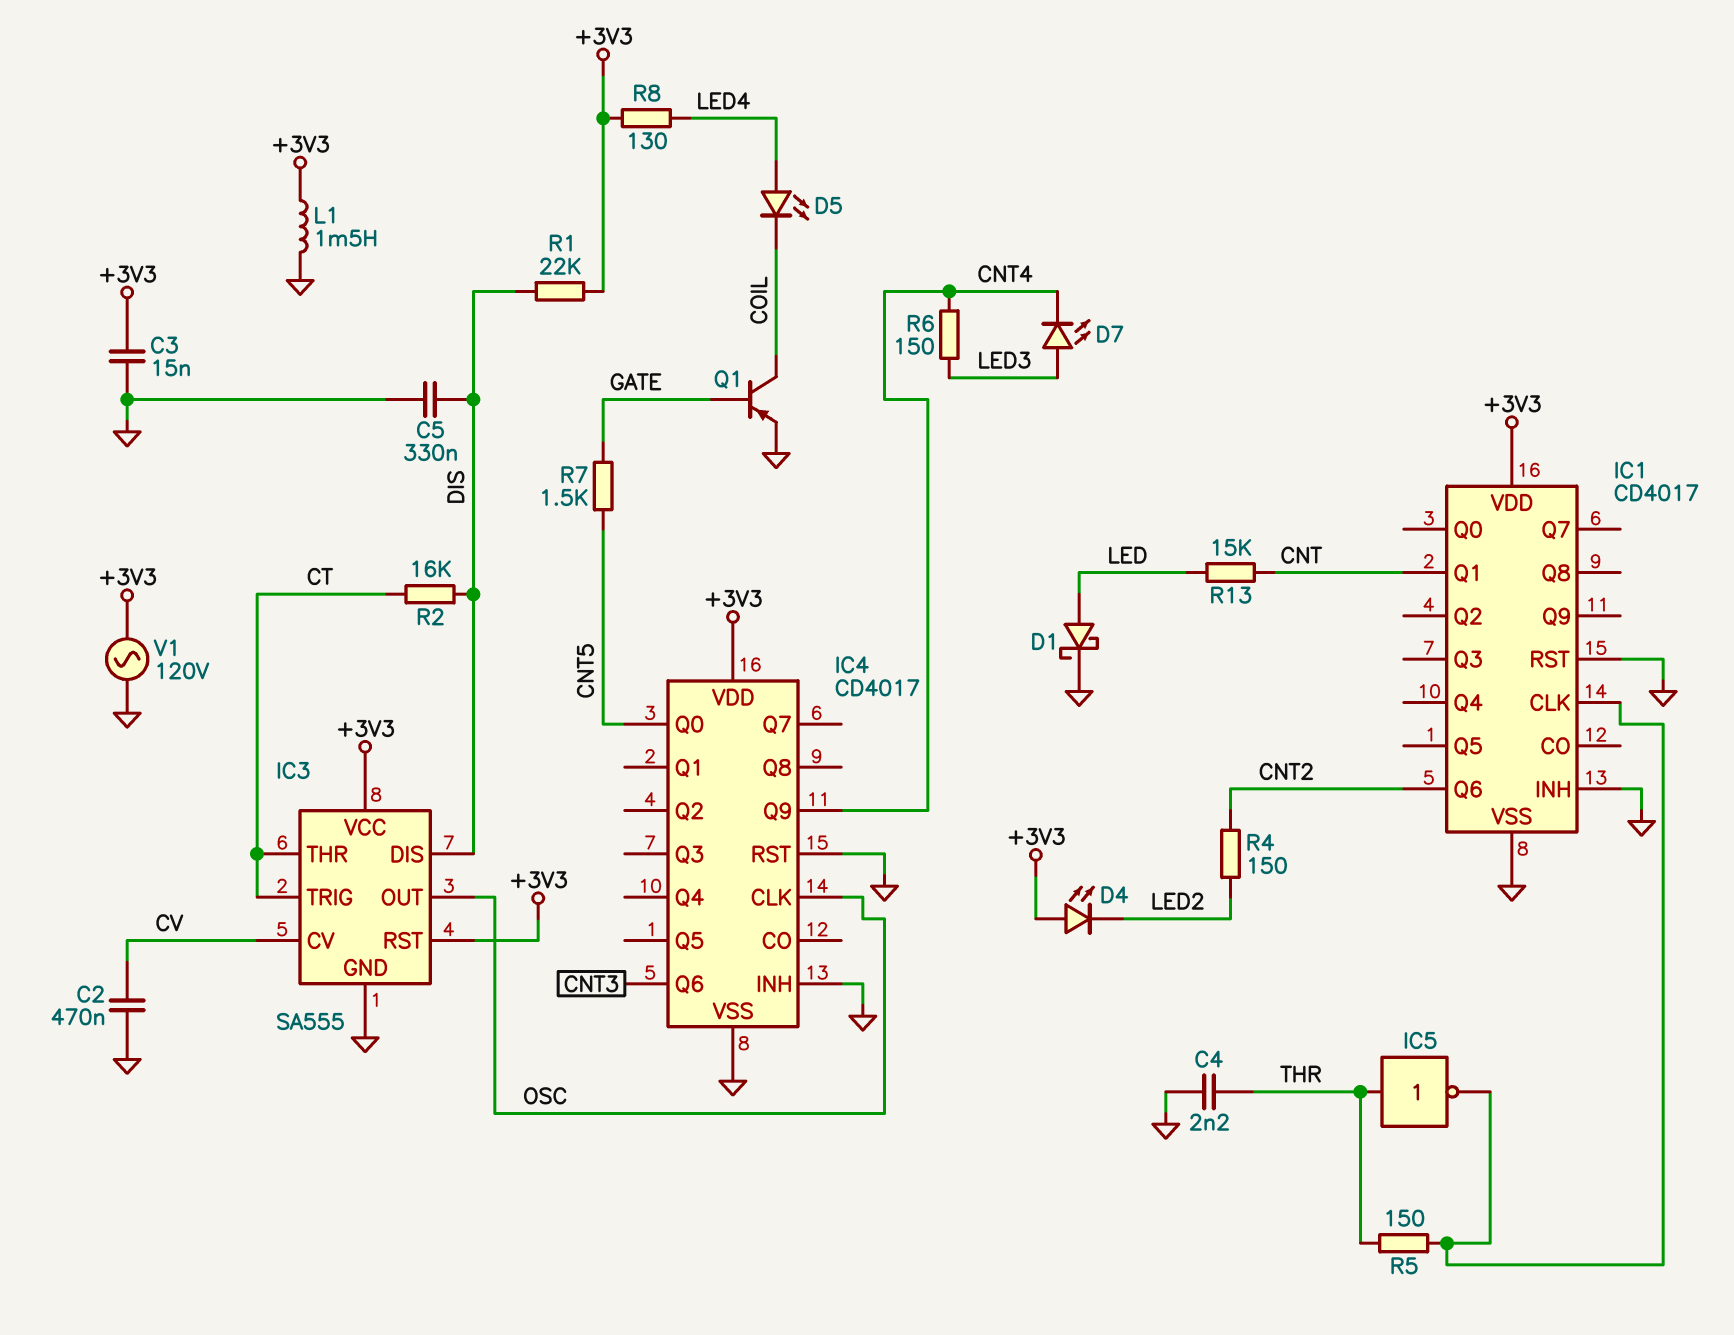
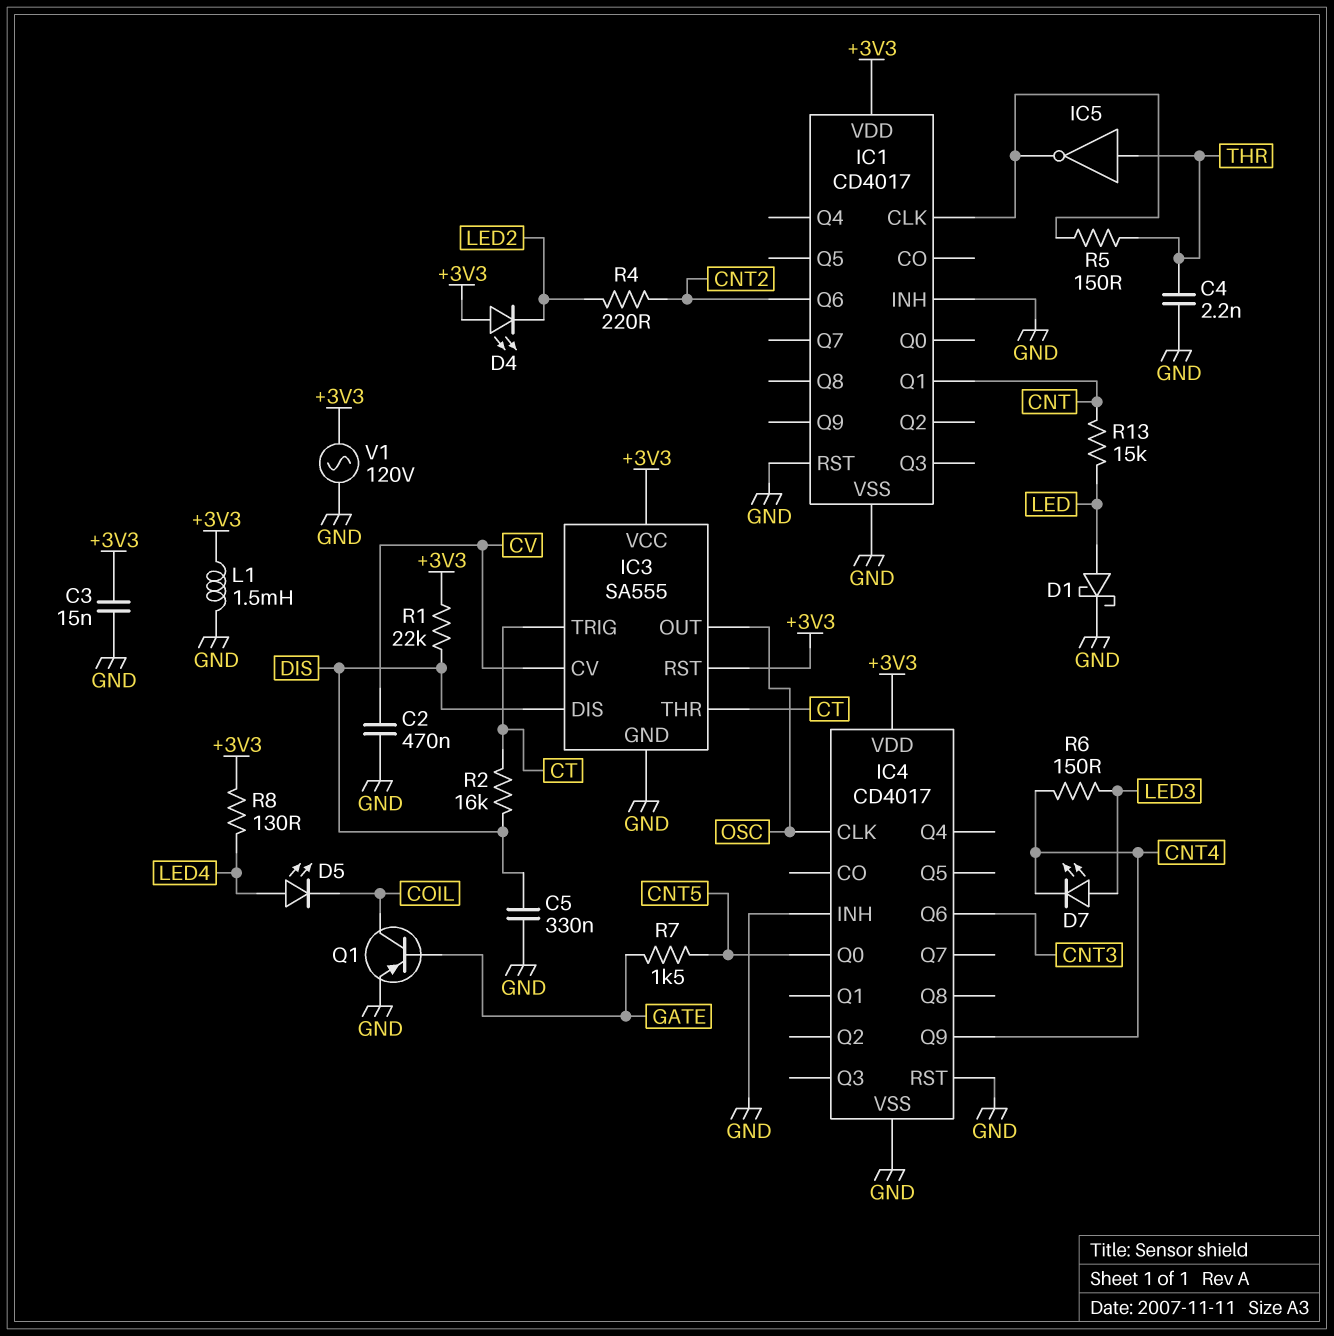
R4: 150 (CNT2, LED2) -> 220 (CNT2, LED2)

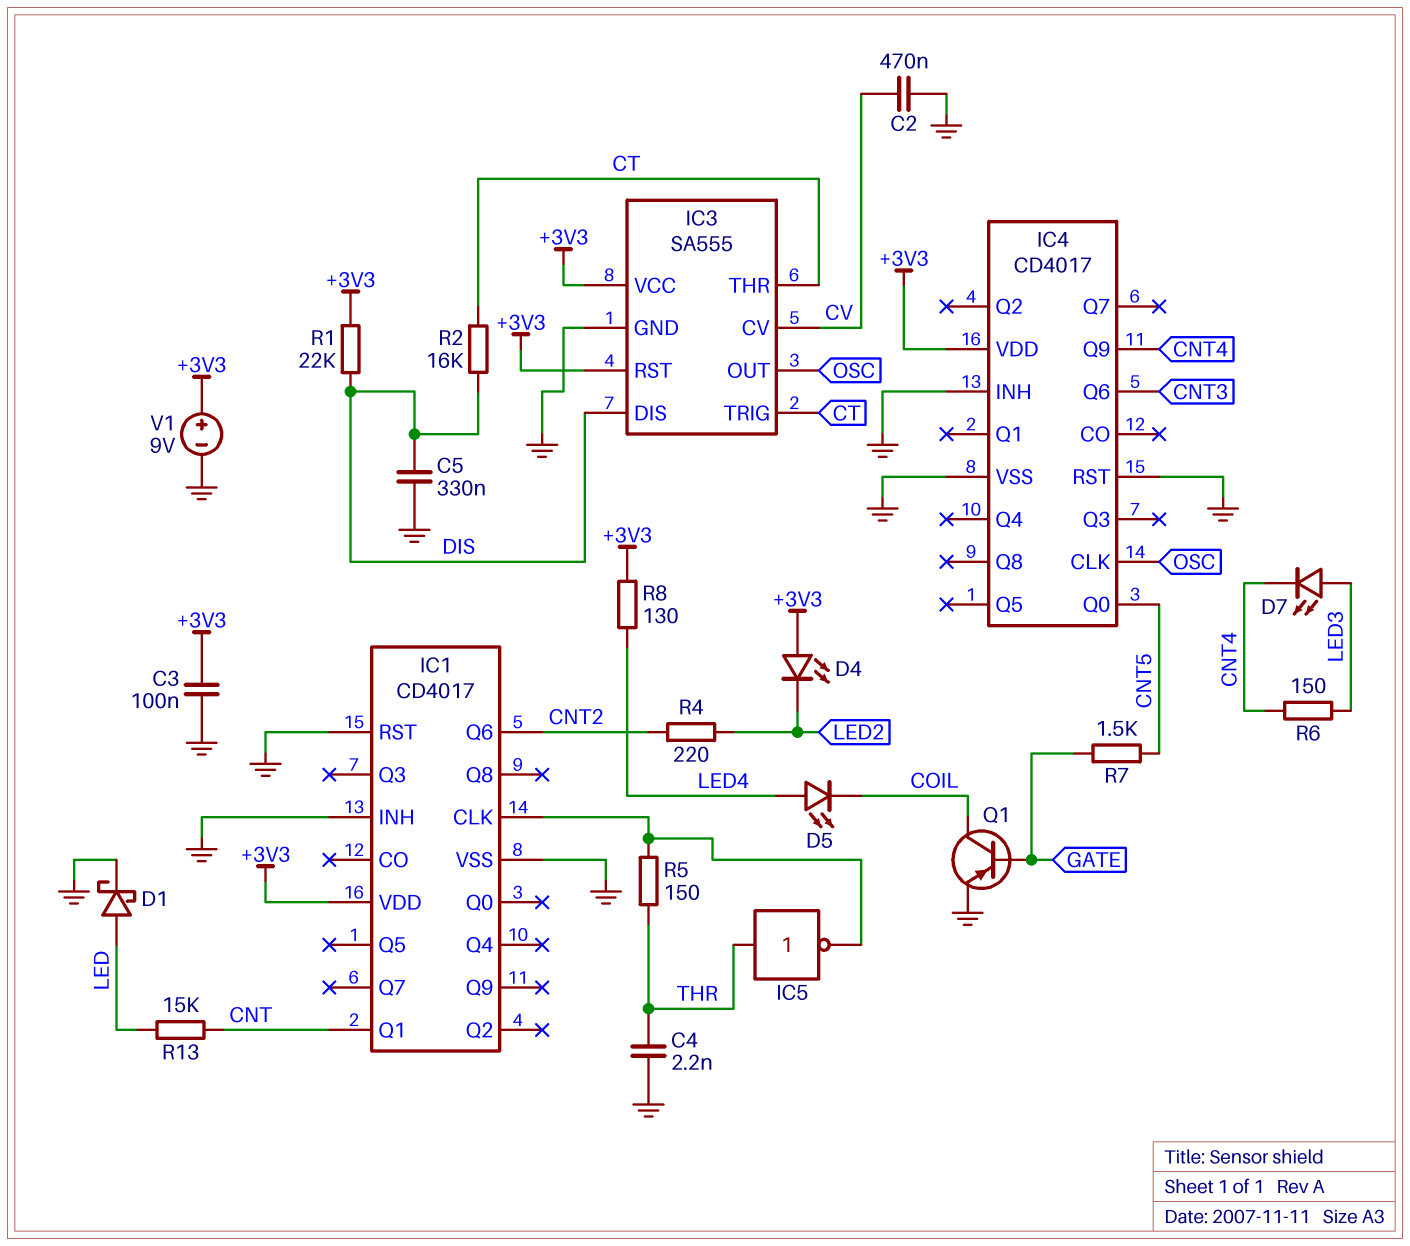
C3: 15nF (+3V3, GND) -> 100nF (+3V3, GND)
L1: 1.5mH (+3V3, GND) -> none
V1: AC 120V (+3V3, GND) -> 9V (plus +3V3, minus GND)

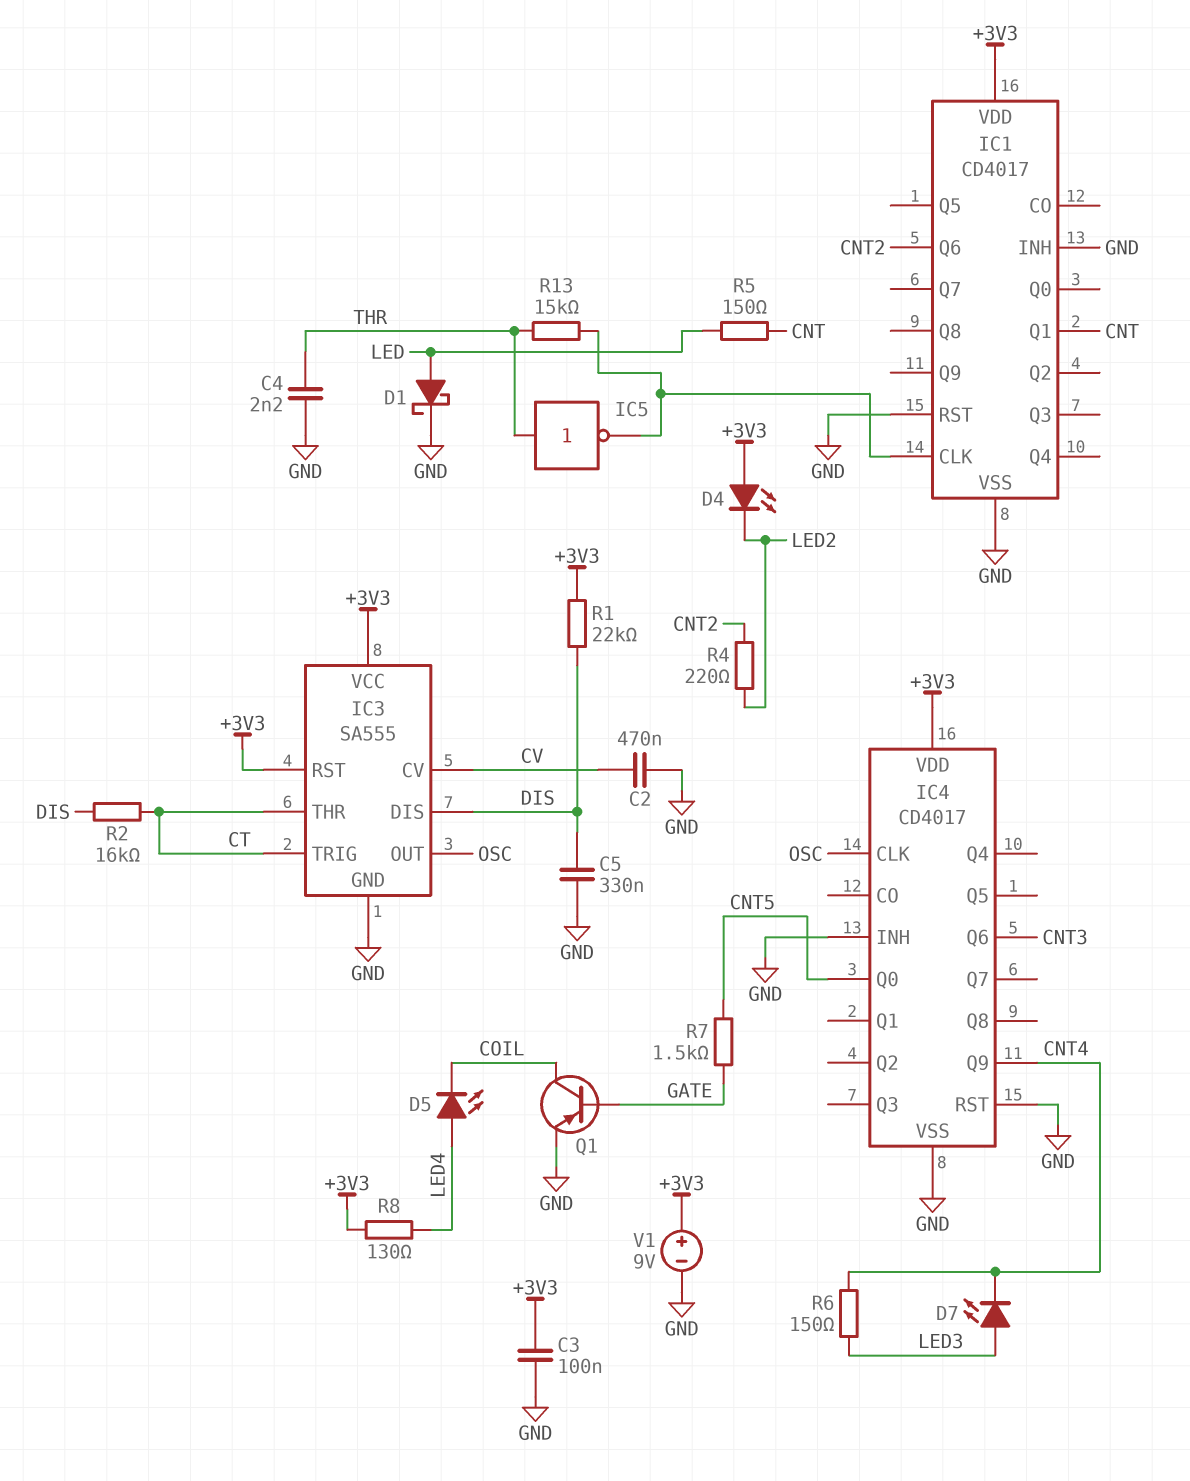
R5: 150 (IC1/CLK, THR) -> 150 (CNT, LED)
R13: 15k (CNT, LED) -> 15k (IC1/CLK, THR)

